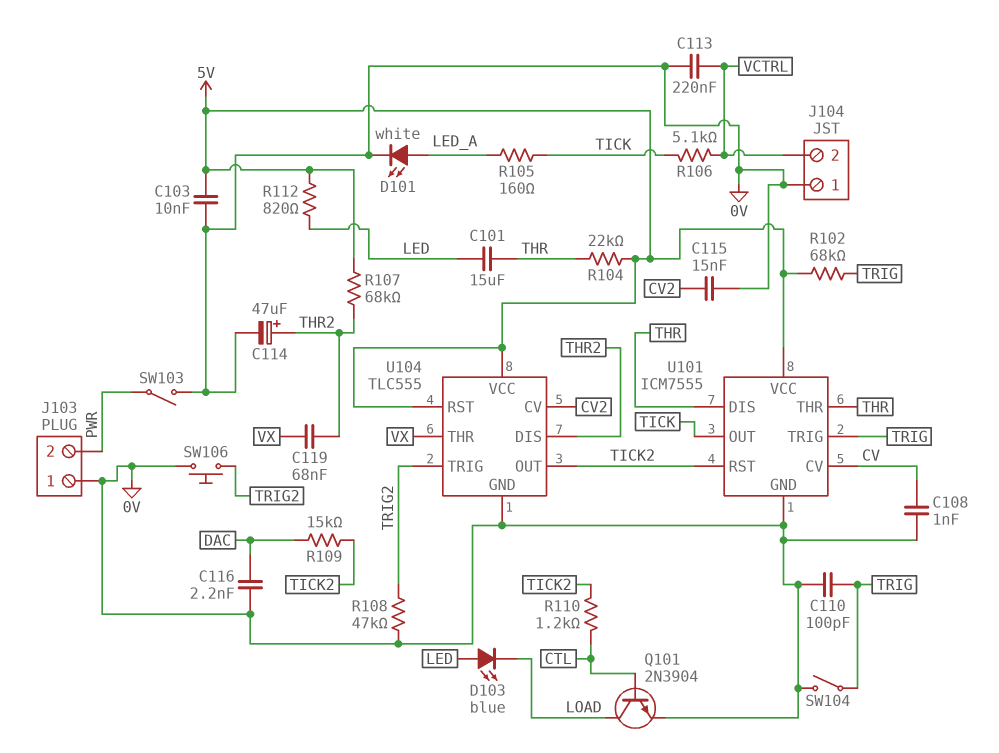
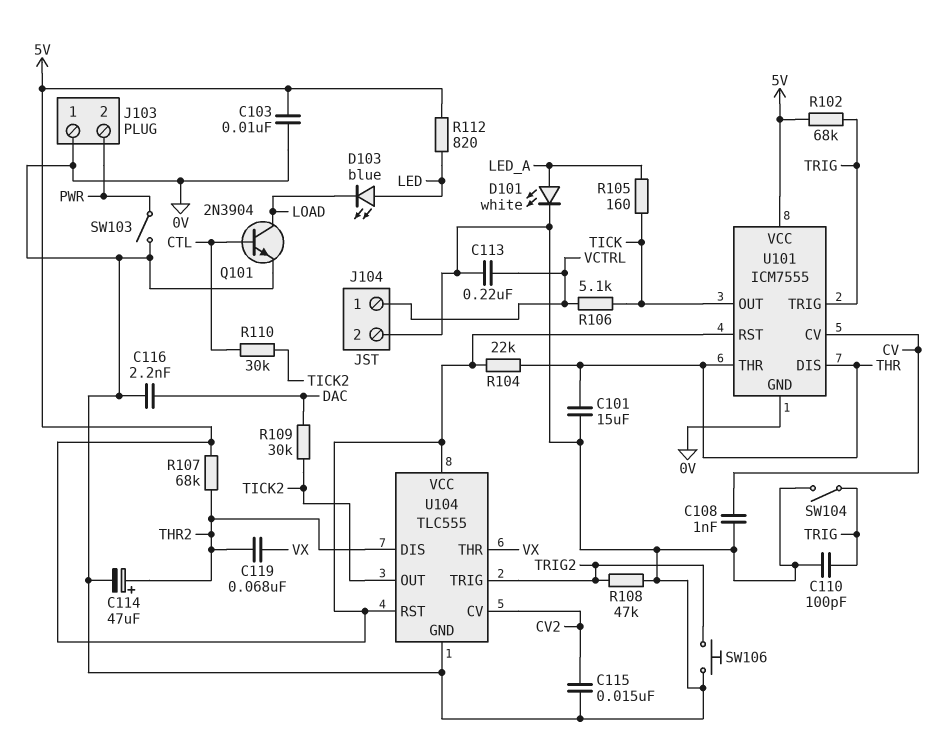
C101: 15uF (LED, THR) -> 15uF (0V, THR)
J104 pin 1: 0V -> VCTRL
J104 pin 2: VCTRL -> 0V
R109: 15k (DAC, TICK2) -> 30k (DAC, TICK2)
R110: 1.2k (CTL, TICK2) -> 30k (CTL, TICK2)
U101 pin RST: TICK2 -> 5V

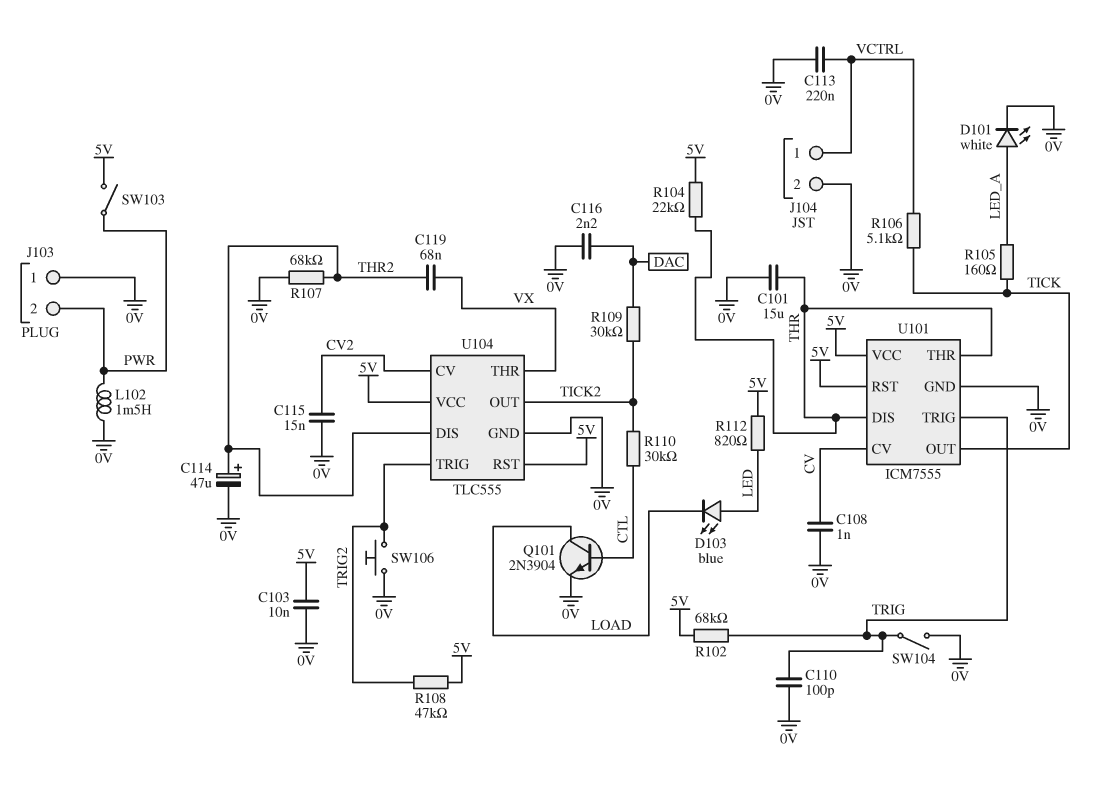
L102: none -> 1.5mH (0V, PWR)
R107: 68k (5V, THR2) -> 68k (0V, THR2)
R108: 47k (0V, TRIG2) -> 47k (5V, TRIG2)
SW103: switch (0V, PWR) -> switch (5V, PWR)

